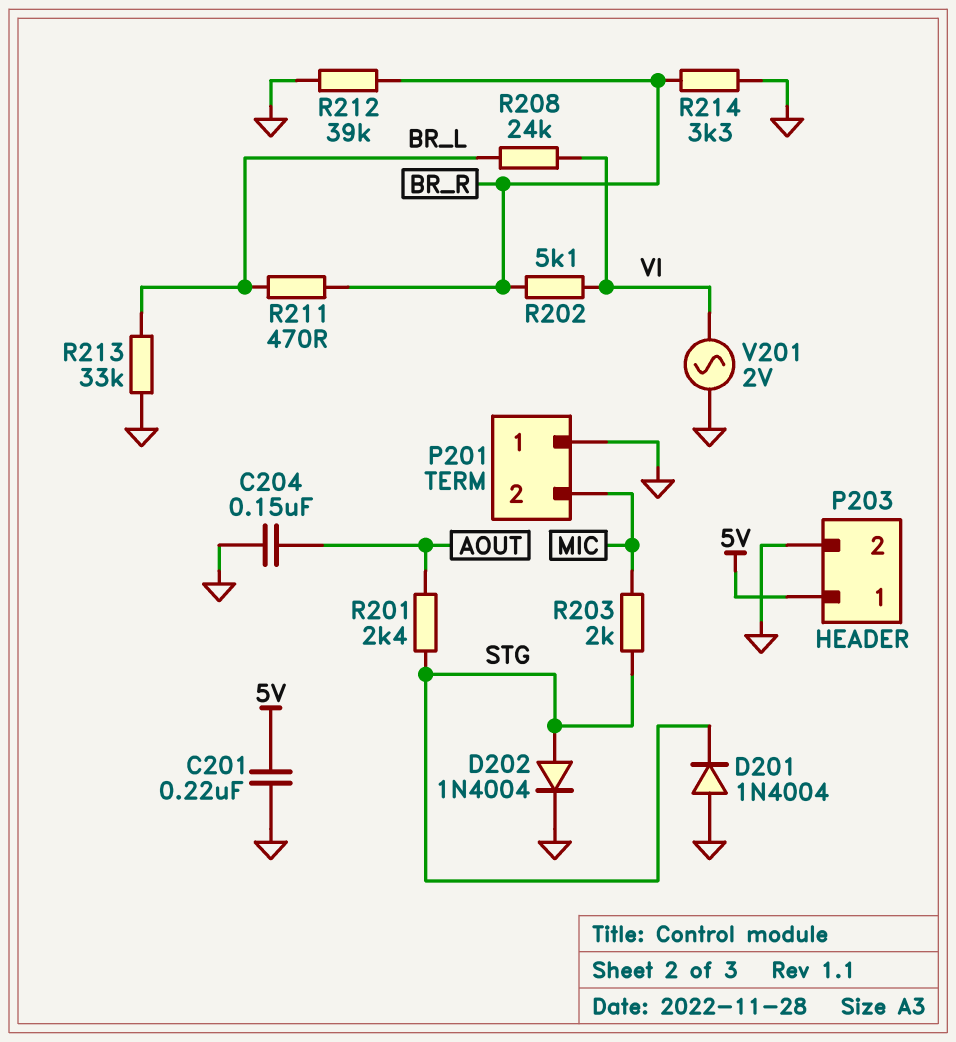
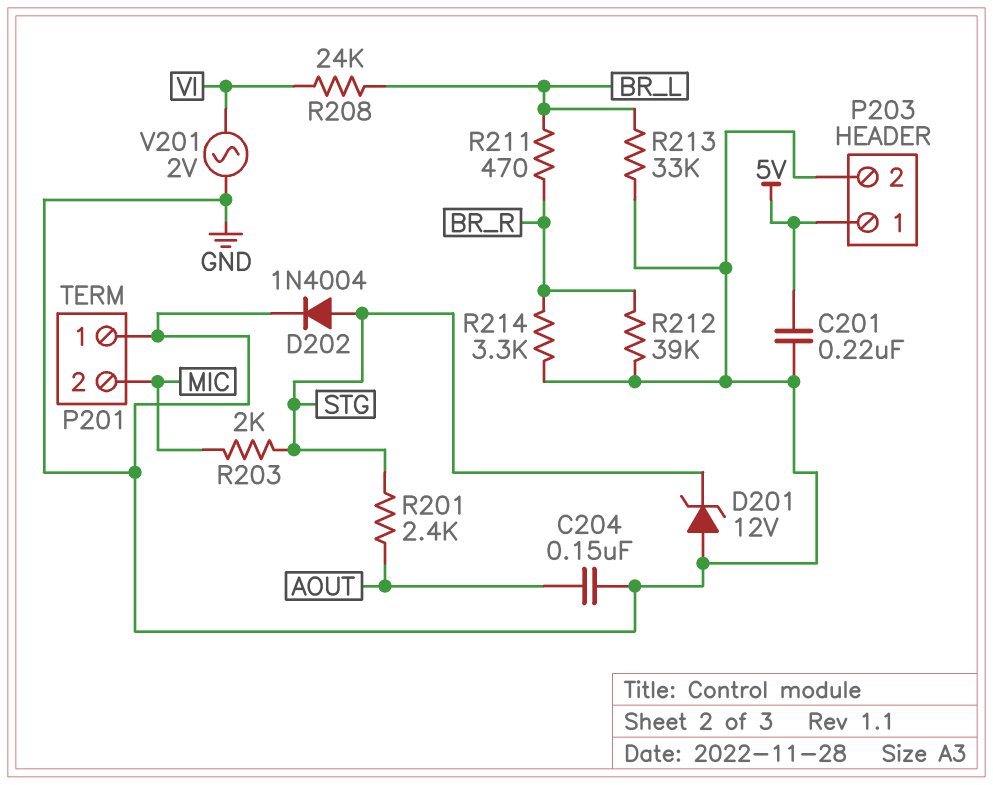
D201: diode 1N4004 (A GND, K STG) -> zener 12V (A GND, K STG)
R202: 5.1k (BR_R, VI) -> none

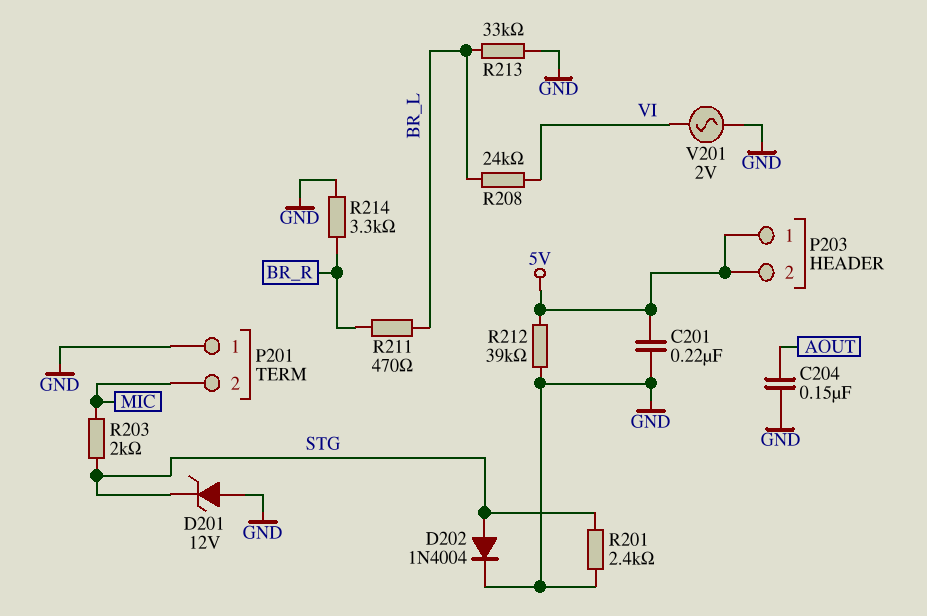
P203 pin 2: GND -> 5V
R201: 2.4k (AOUT, STG) -> 2.4k (GND, STG)
R212: 39k (BR_R, GND) -> 39k (5V, GND)

